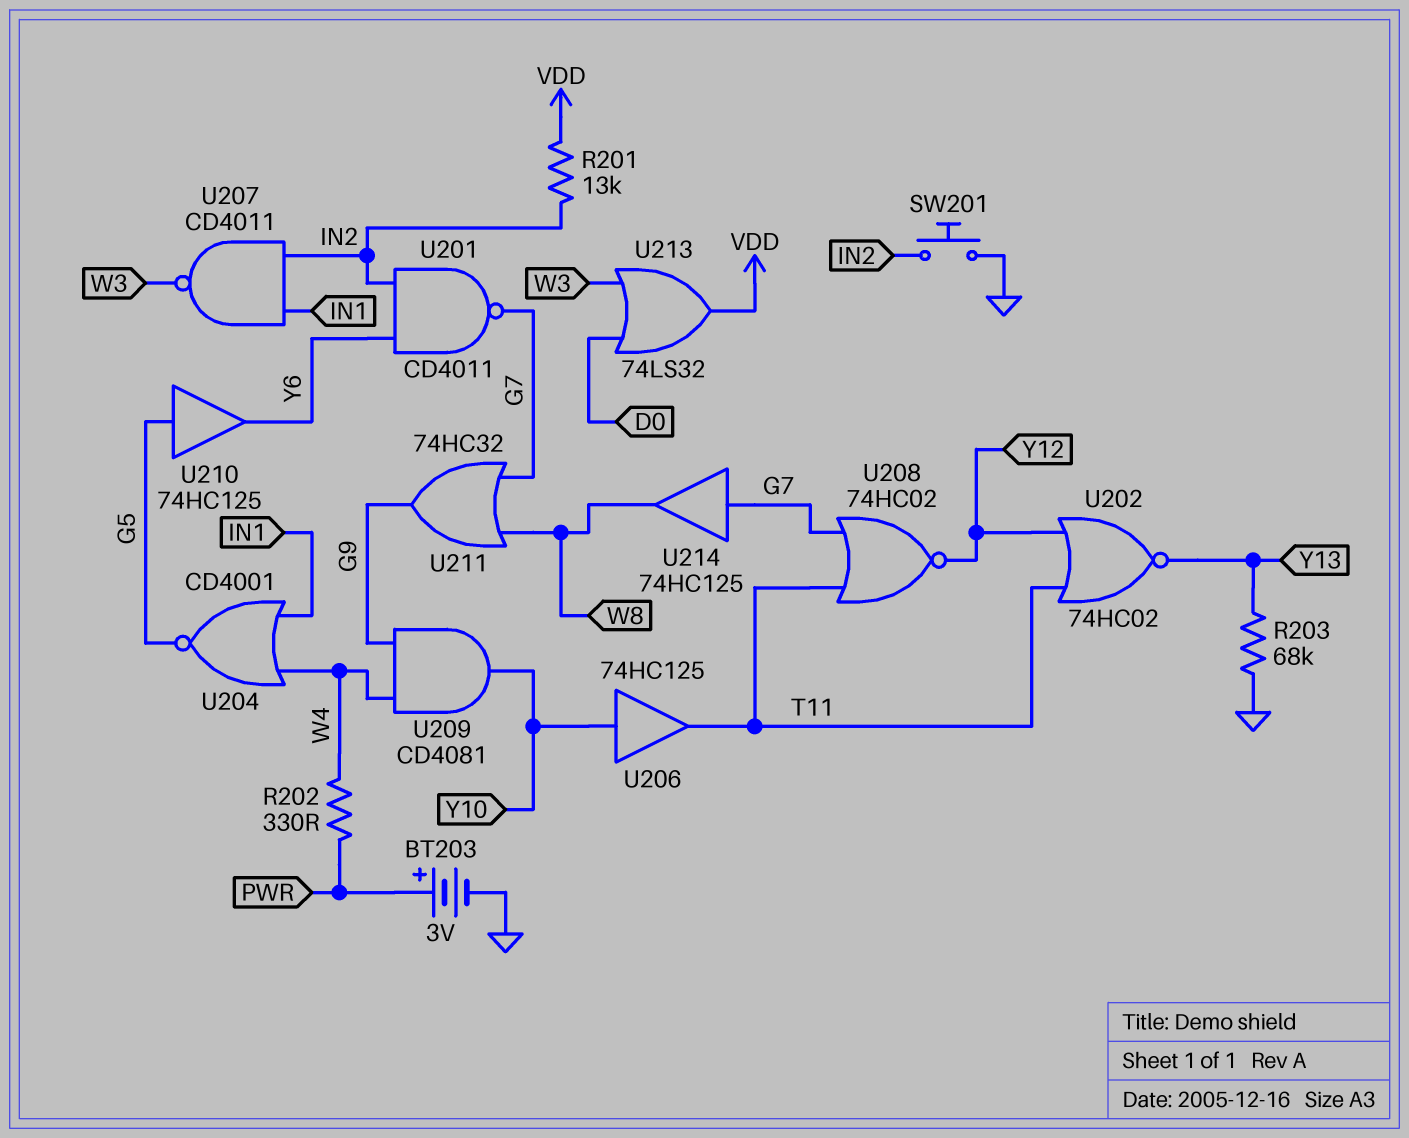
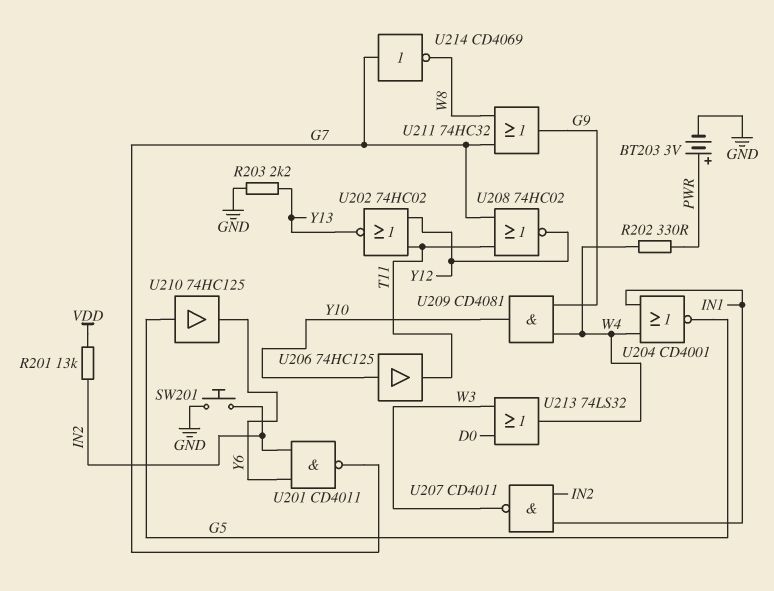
R203: 68k (GND, Y13) -> 2.2k (GND, Y13)
U213: OR 74LS32 (in D0, in W3, out VDD) -> OR 74LS32 (in D0, in W3, out W4)
U214: buffer 74HC125 (in G7, out W8) -> NOT CD4069 (in G7, out W8)

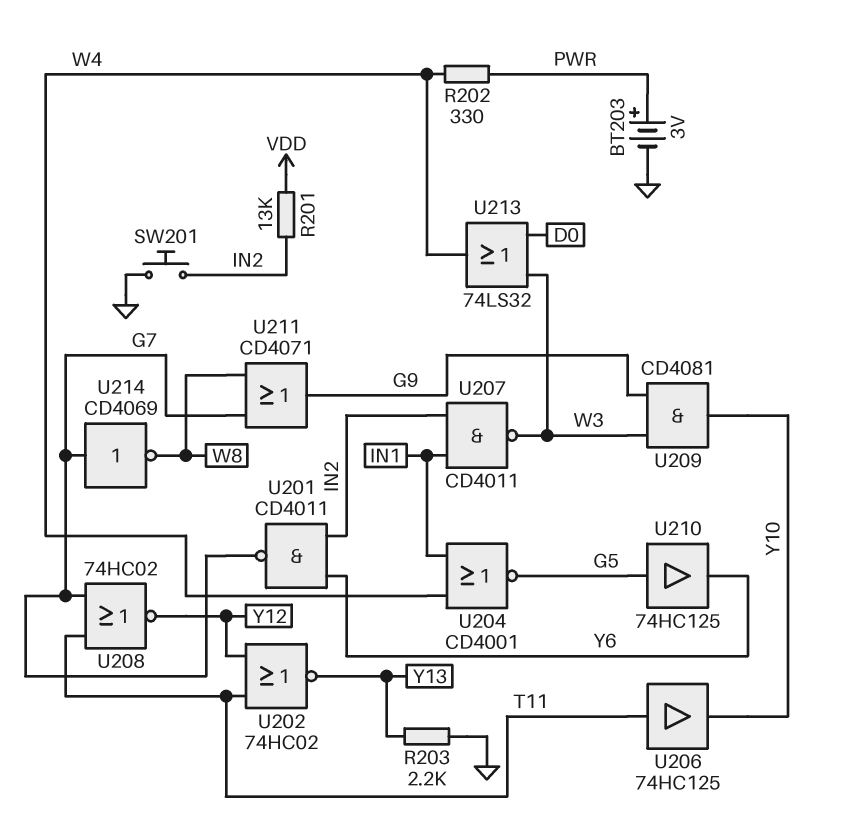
U206: buffer 74HC125 (in Y10, out T11) -> buffer 74HC125 (in T11, out Y10)
U209: AND CD4081 (in G9, in W4, out Y10) -> AND CD4081 (in G9, in W3, out Y10)
U211: OR 74HC32 (in G7, in W8, out G9) -> OR CD4071 (in G7, in W8, out G9)

